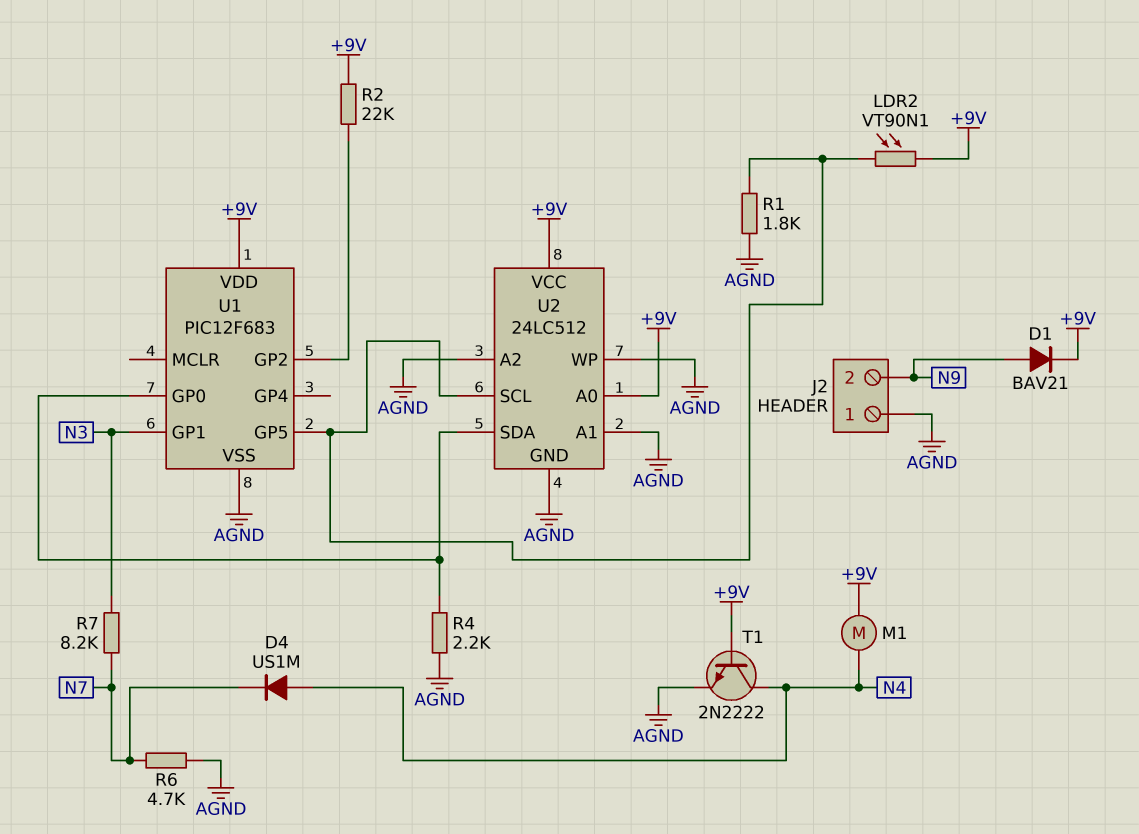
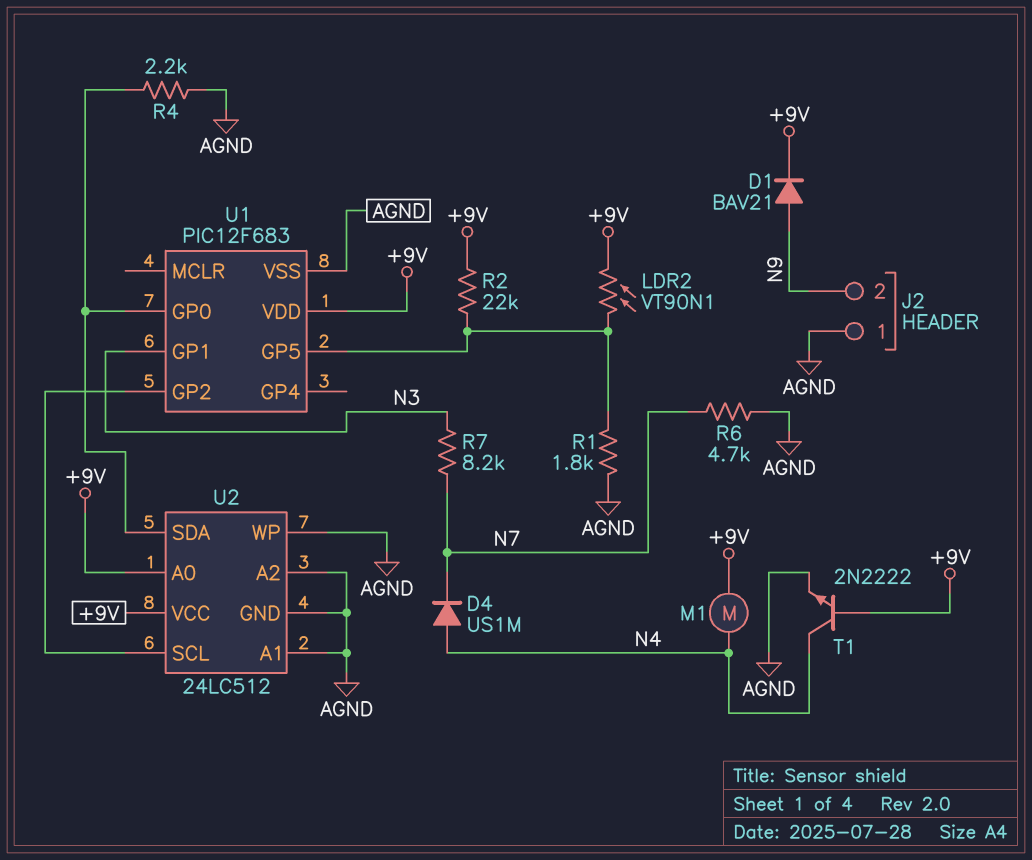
R2: 22k (+9V, U1/GP2) -> 22k (+9V, U1/GP5)
U2 pin SCL: U1/GP5 -> U1/GP2

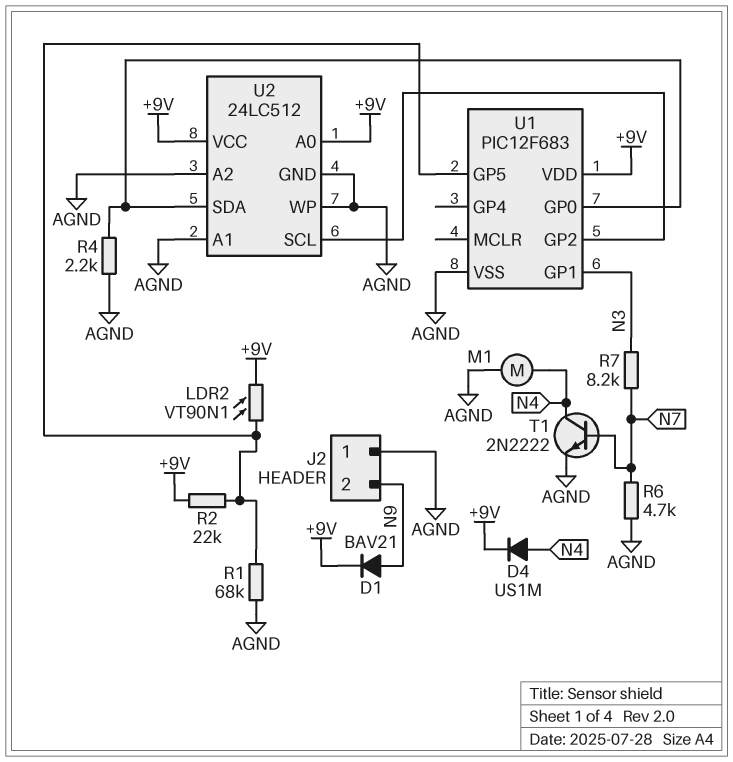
D4: diode US1M (A N4, K N7) -> diode US1M (A N4, K +9V)
M1: motor (+9V, N4) -> motor (AGND, N4)
R1: 1.8k (AGND, U1/GP5) -> 68k (AGND, U1/GP5)
T1: NPN 2N2222 (B +9V, C N4, E AGND) -> NPN 2N2222 (B N7, C N4, E AGND)

